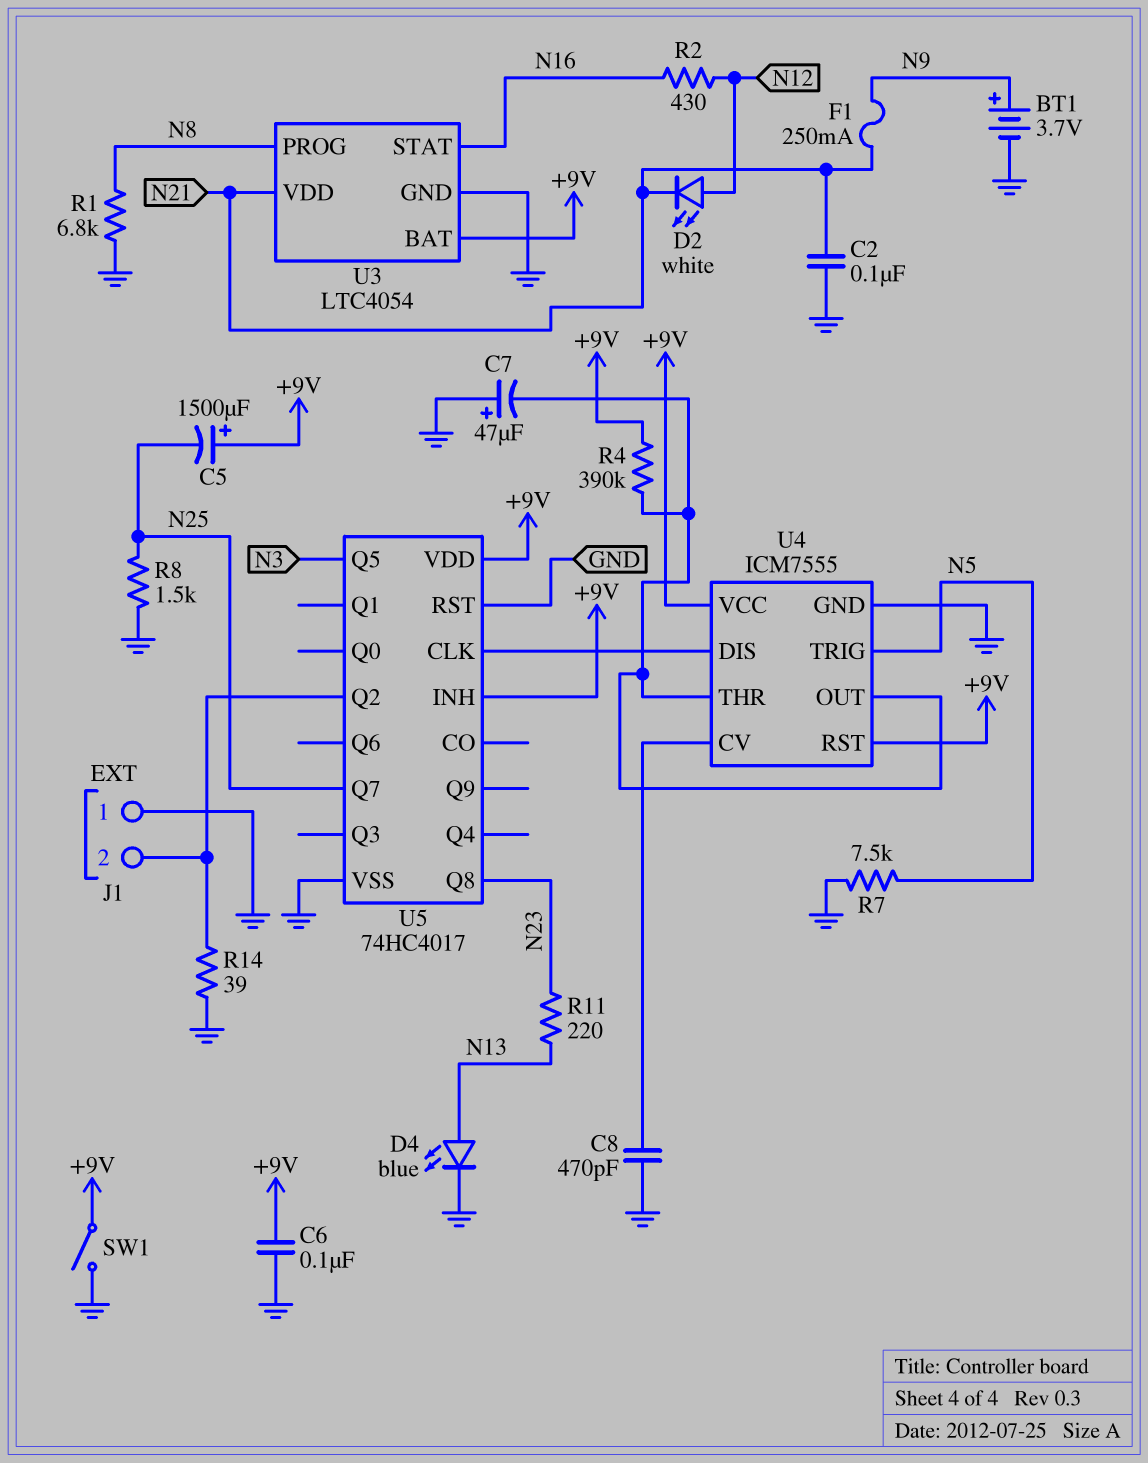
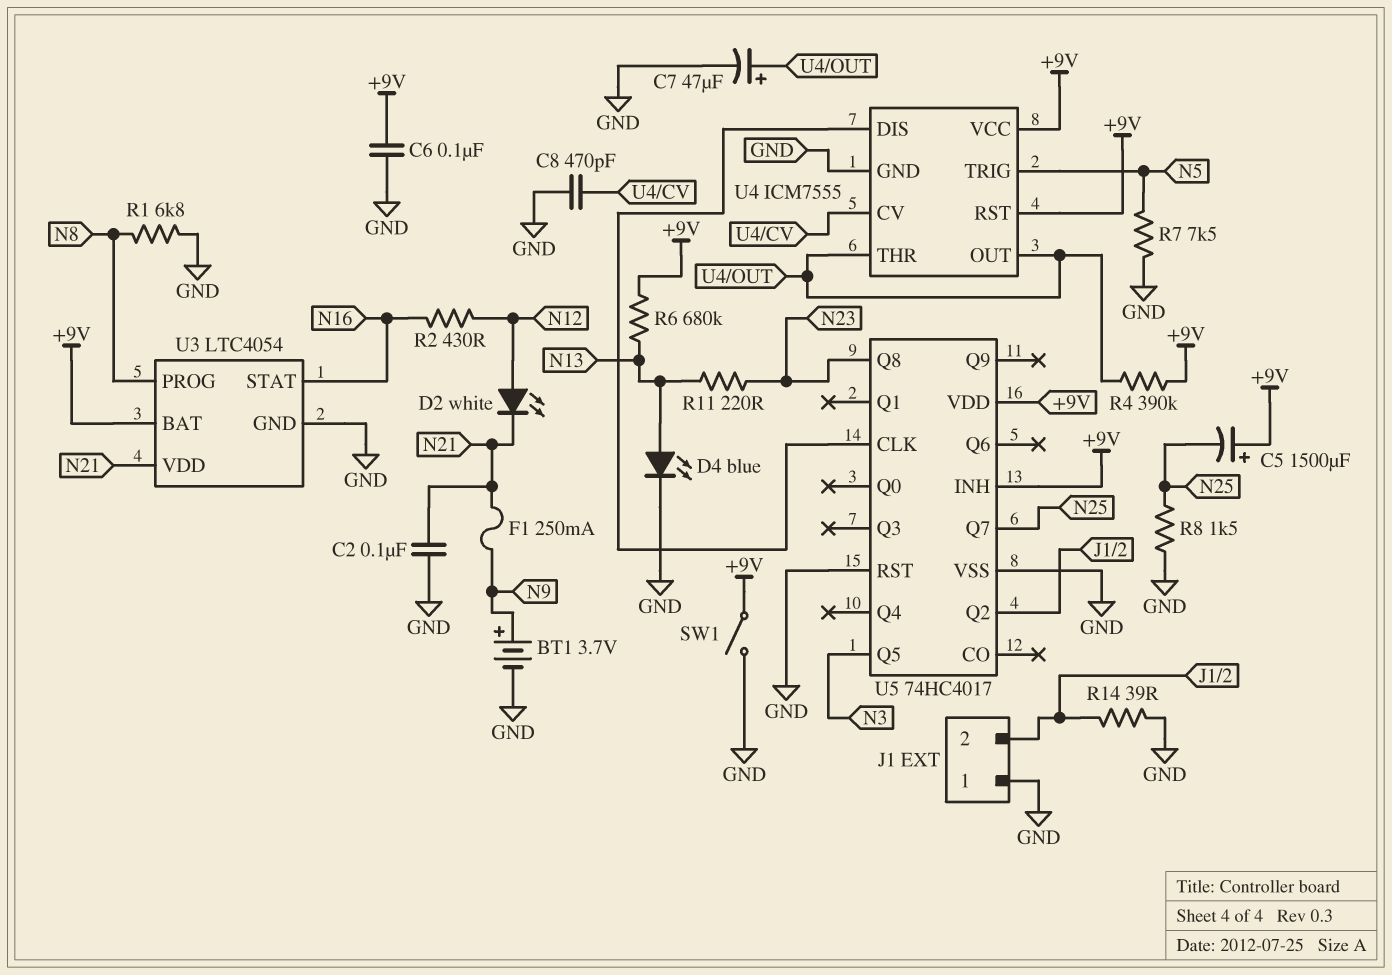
C7: 47uF (plus GND, minus U4/OUT) -> 47uF (plus U4/OUT, minus GND)
R6: none -> 680k (+9V, N13)

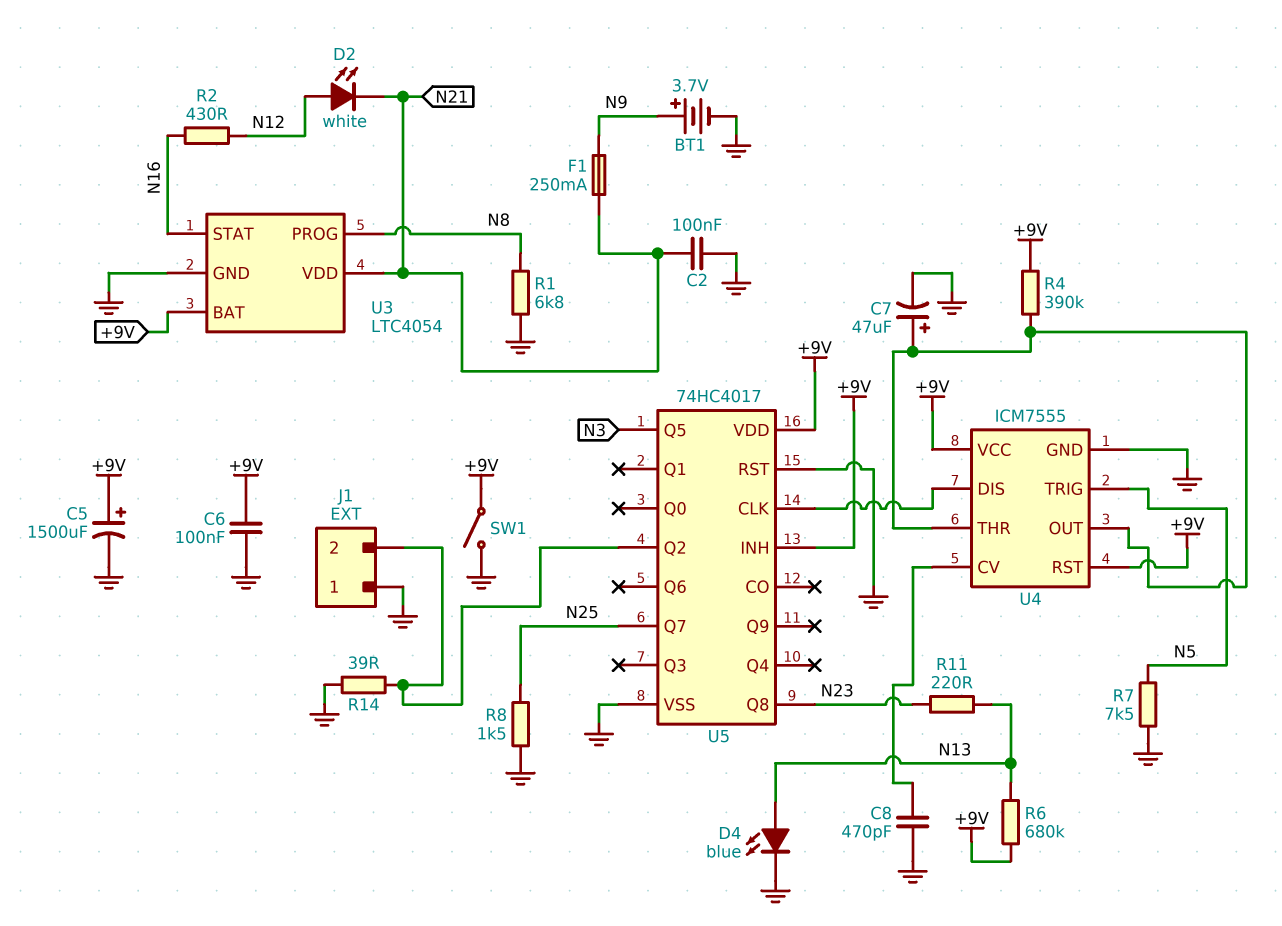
C5: 1500uF (plus +9V, minus N25) -> 1500uF (plus +9V, minus GND)

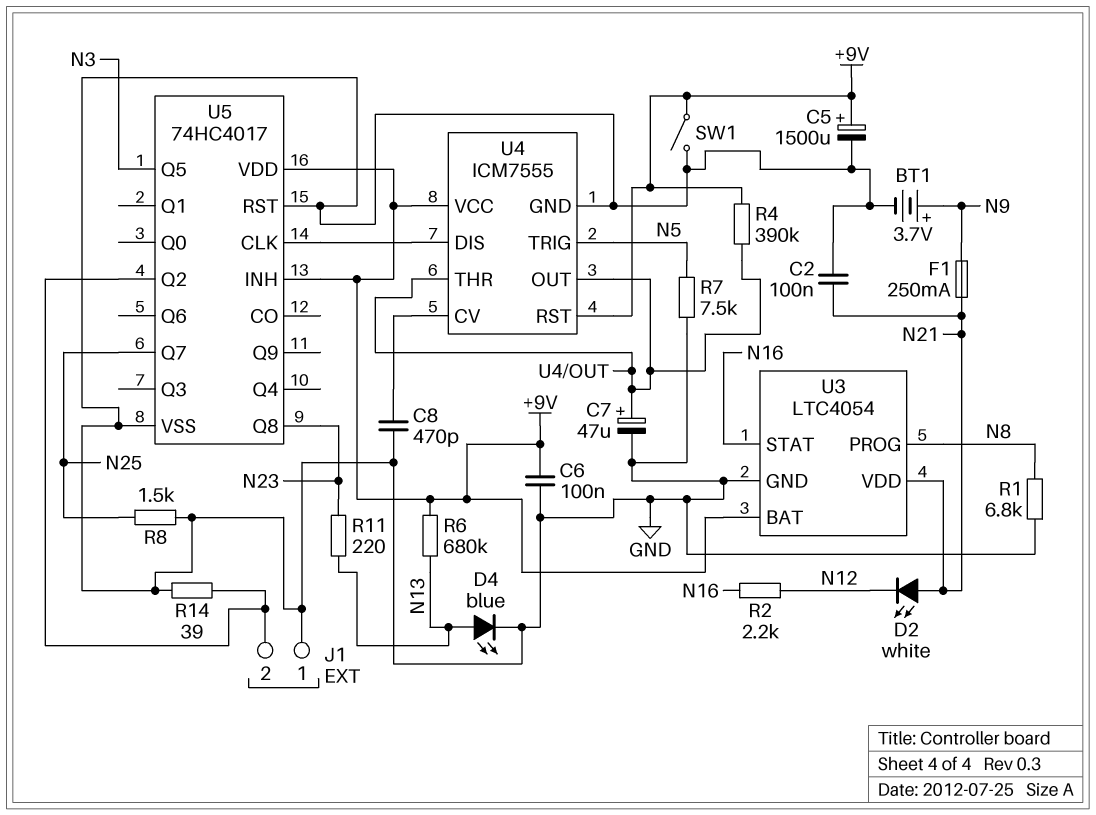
D2: LED white (A N12, K N21) -> LED white (A N21, K N12)
R2: 430 (N12, N16) -> 2.2k (N12, N16)

